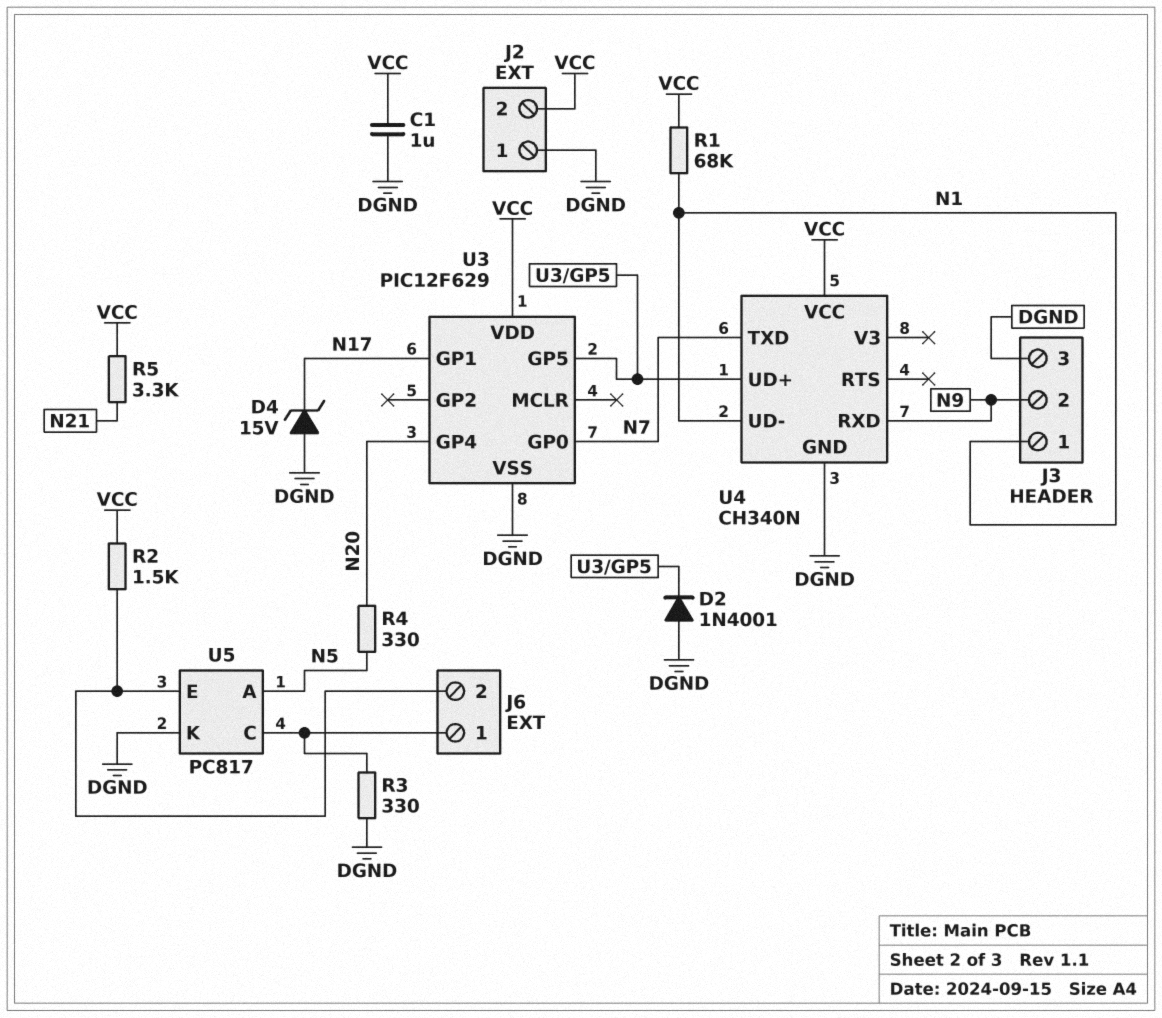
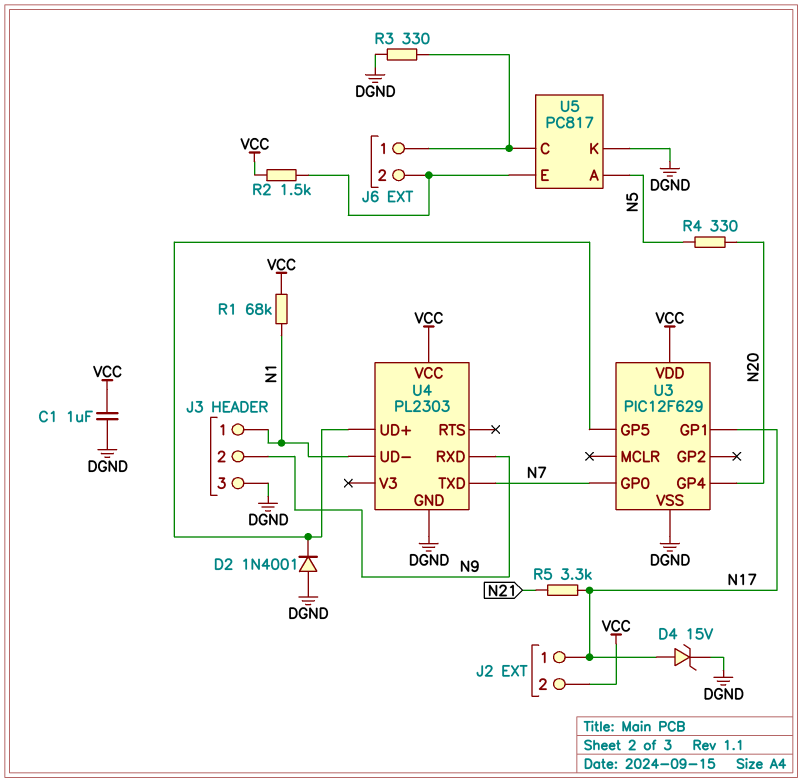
D4: zener 15V (A DGND, K N17) -> zener 15V (A N17, K DGND)
J2 pin 1: DGND -> N17
R5: 3.3k (N21, VCC) -> 3.3k (N17, N21)
U4: CH340N -> PL2303

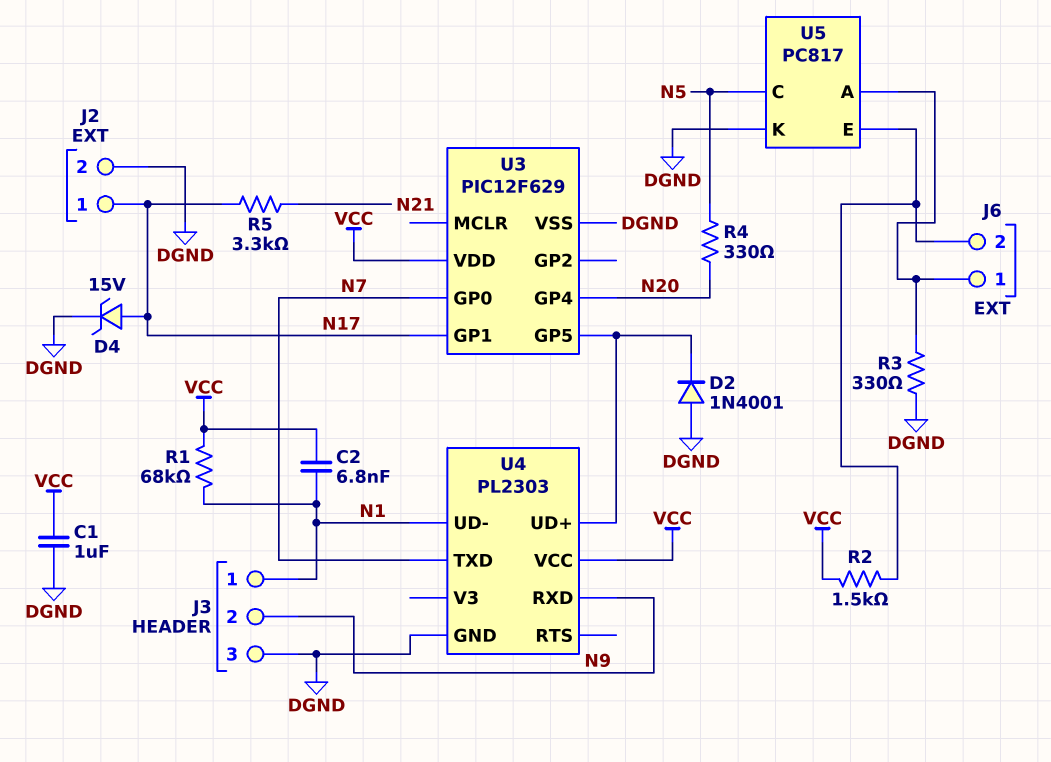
C2: none -> 6.8nF (N1, VCC)
J2 pin 2: VCC -> DGND
U5 pin A: N5 -> J6/1
U5 pin C: J6/1 -> N5

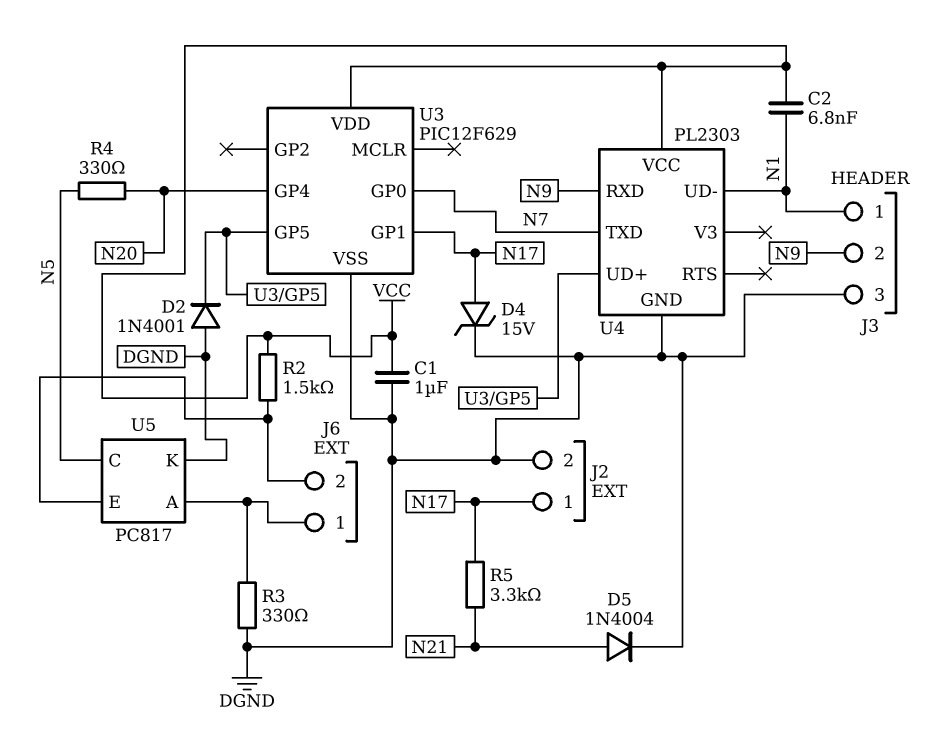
D5: none -> diode 1N4004 (A N21, K DGND)
R1: 68k (N1, VCC) -> none

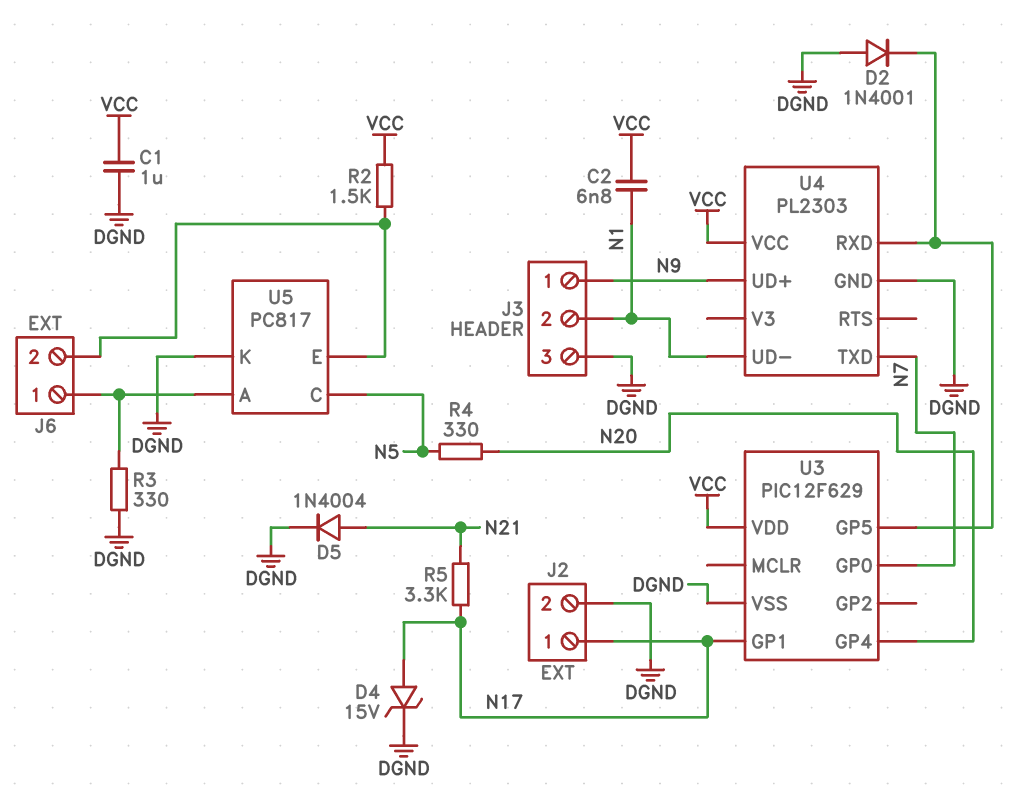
J3 pin 1: N1 -> N9
J3 pin 2: N9 -> N1
U4 pin RXD: N9 -> U3/GP5
U4 pin UD+: U3/GP5 -> N9

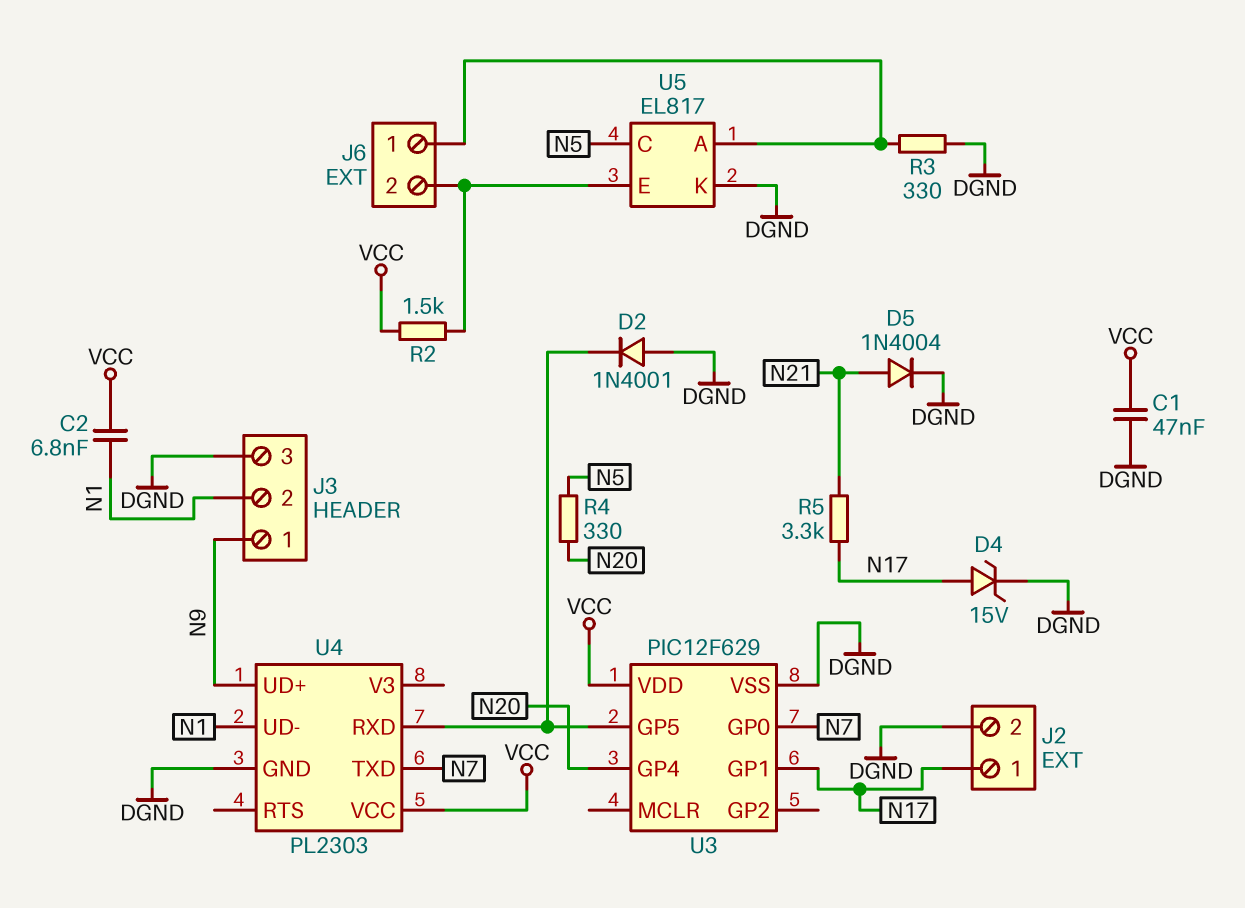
C1: 1uF (DGND, VCC) -> 47nF (DGND, VCC)
U5: PC817 -> EL817

